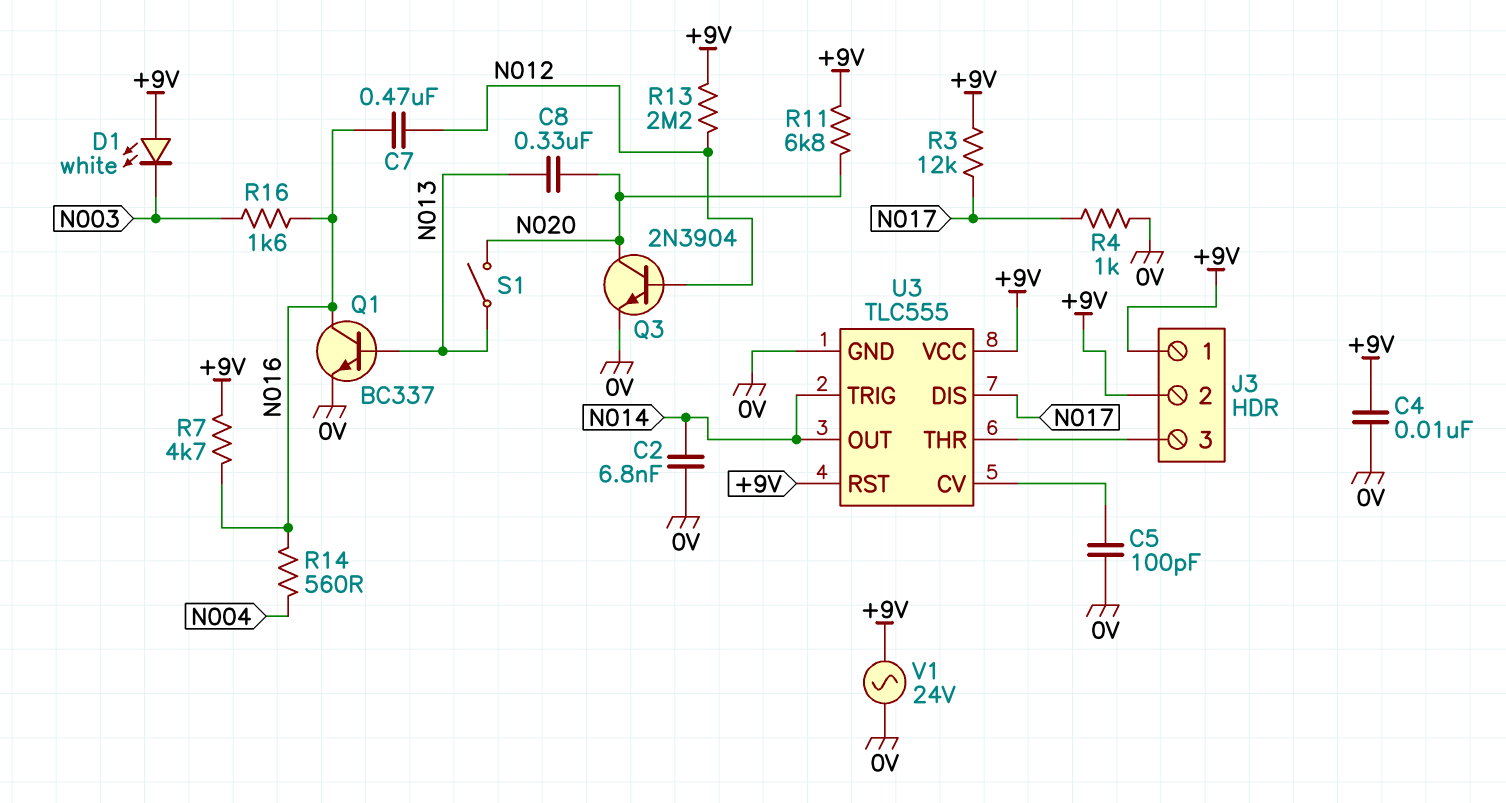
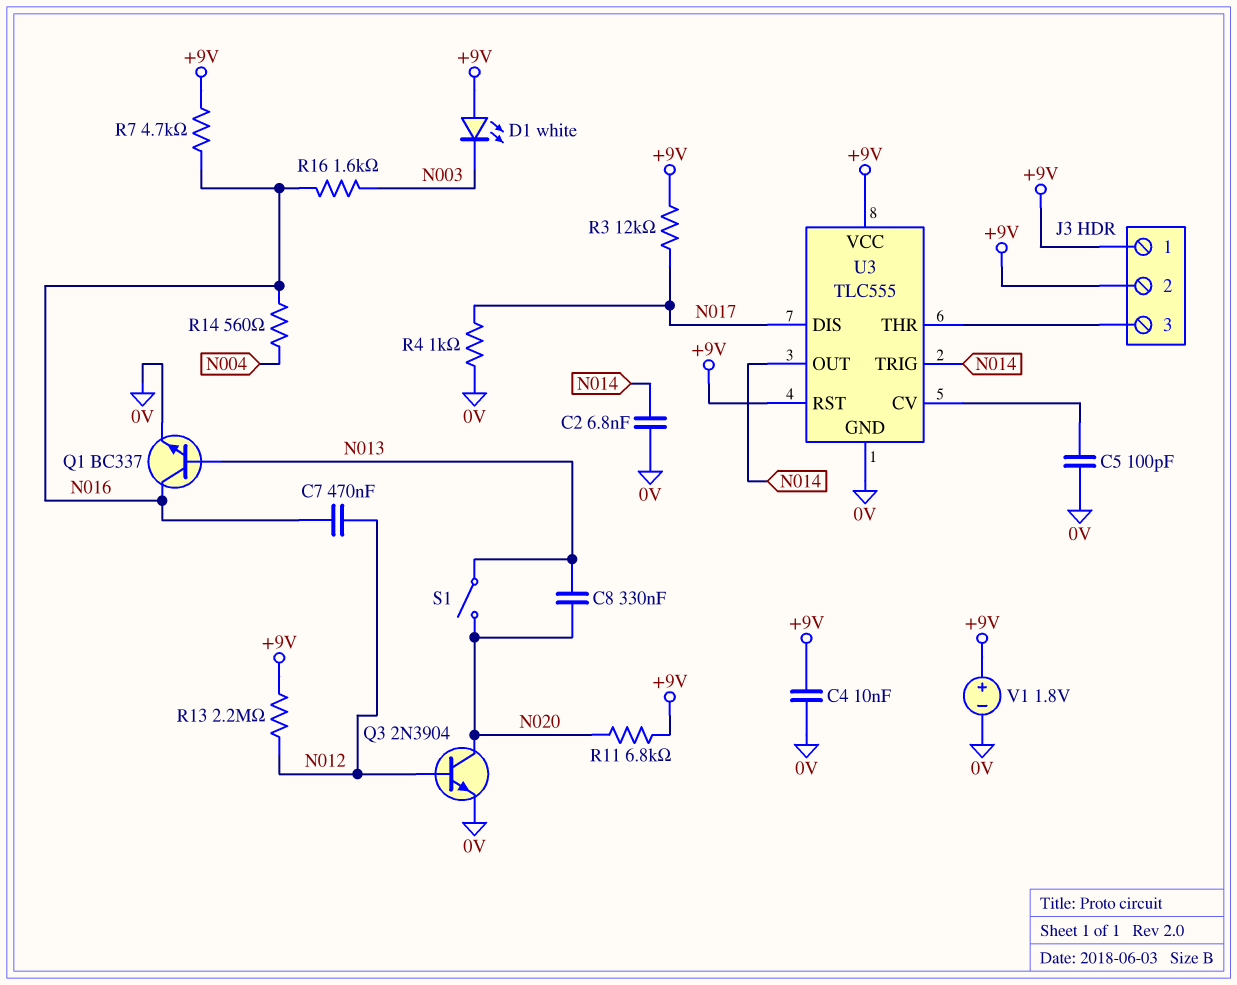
V1: AC 24V (+9V, 0V) -> 1.8V (plus +9V, minus 0V)

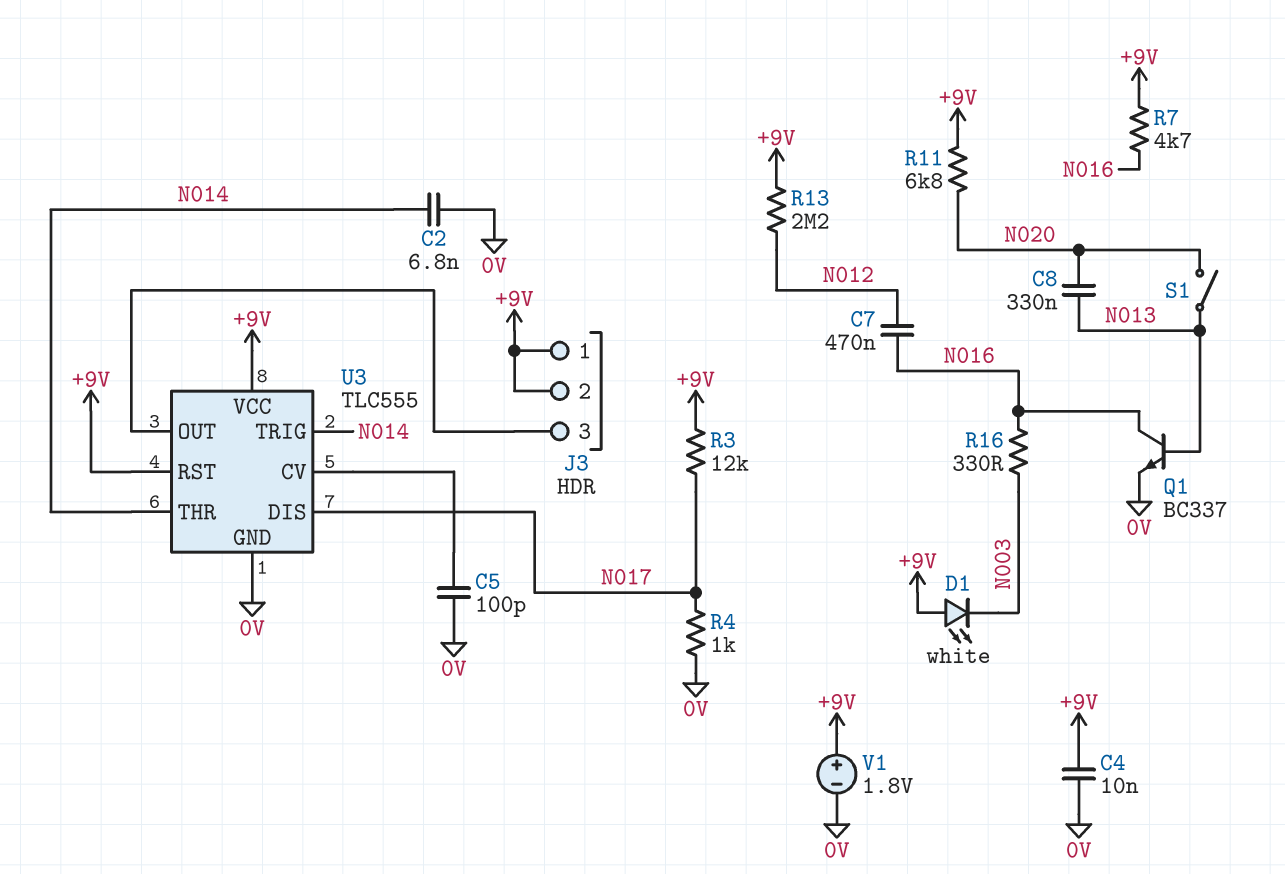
Q3: NPN 2N3904 (B N012, C N020, E 0V) -> none
R14: 560 (N004, N016) -> none
R16: 1.6k (N003, N016) -> 330 (N003, N016)
U3 pin OUT: N014 -> J3/3
U3 pin THR: J3/3 -> N014

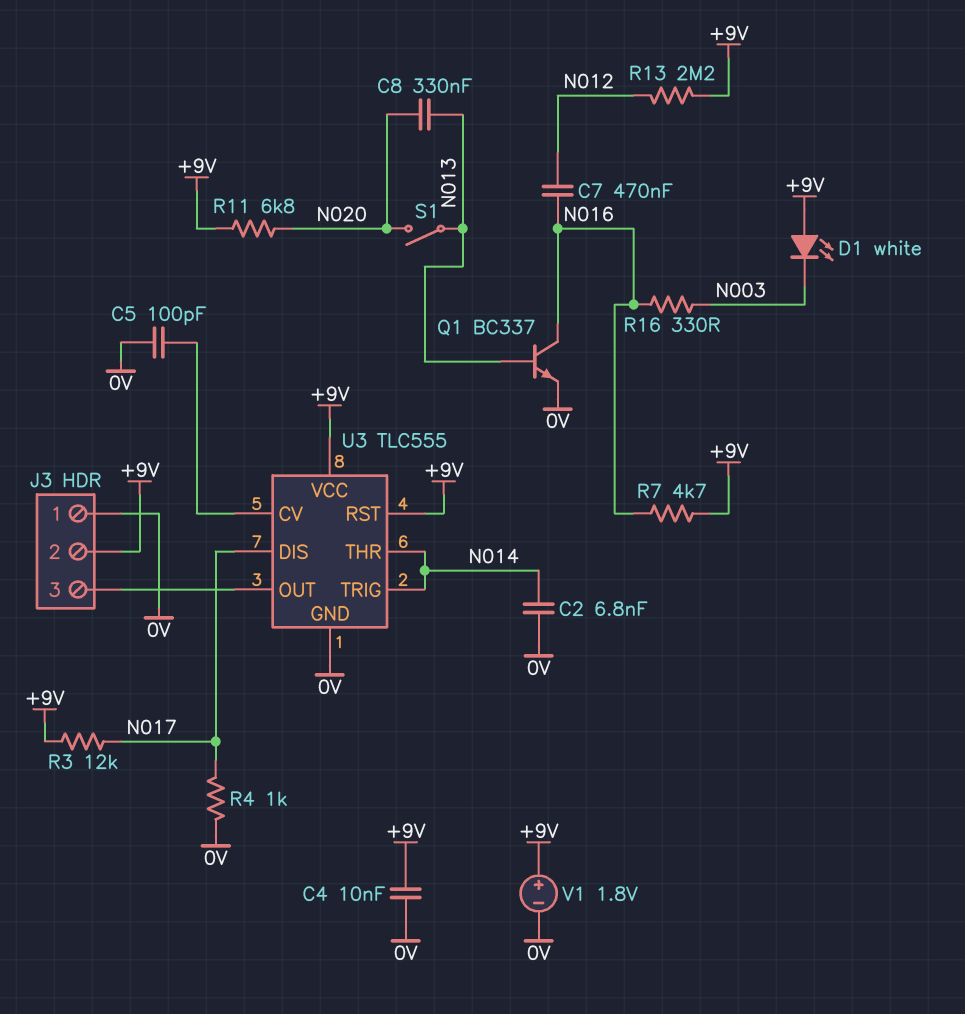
J3 pin 1: +9V -> 0V

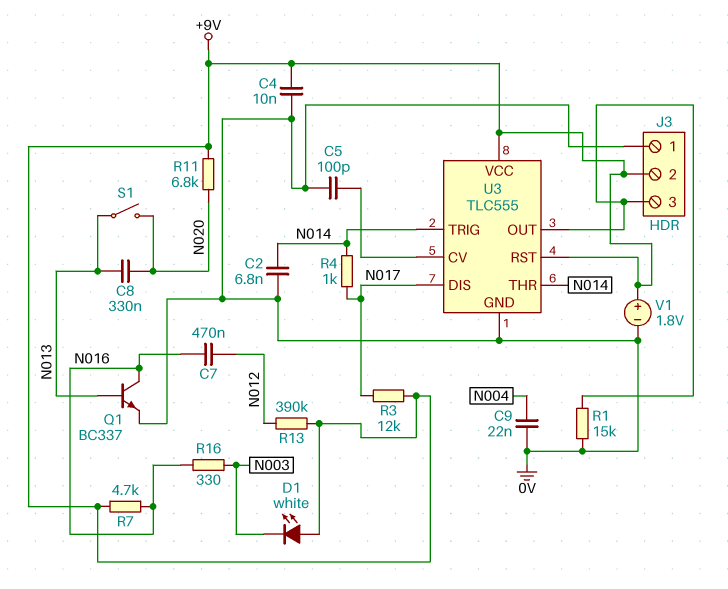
C9: none -> 22nF (0V, N004)
R1: none -> 15k (0V, J3/3)
R4: 1k (0V, N017) -> 1k (N014, N017)
R13: 2.2M (+9V, N012) -> 390k (+9V, N012)

